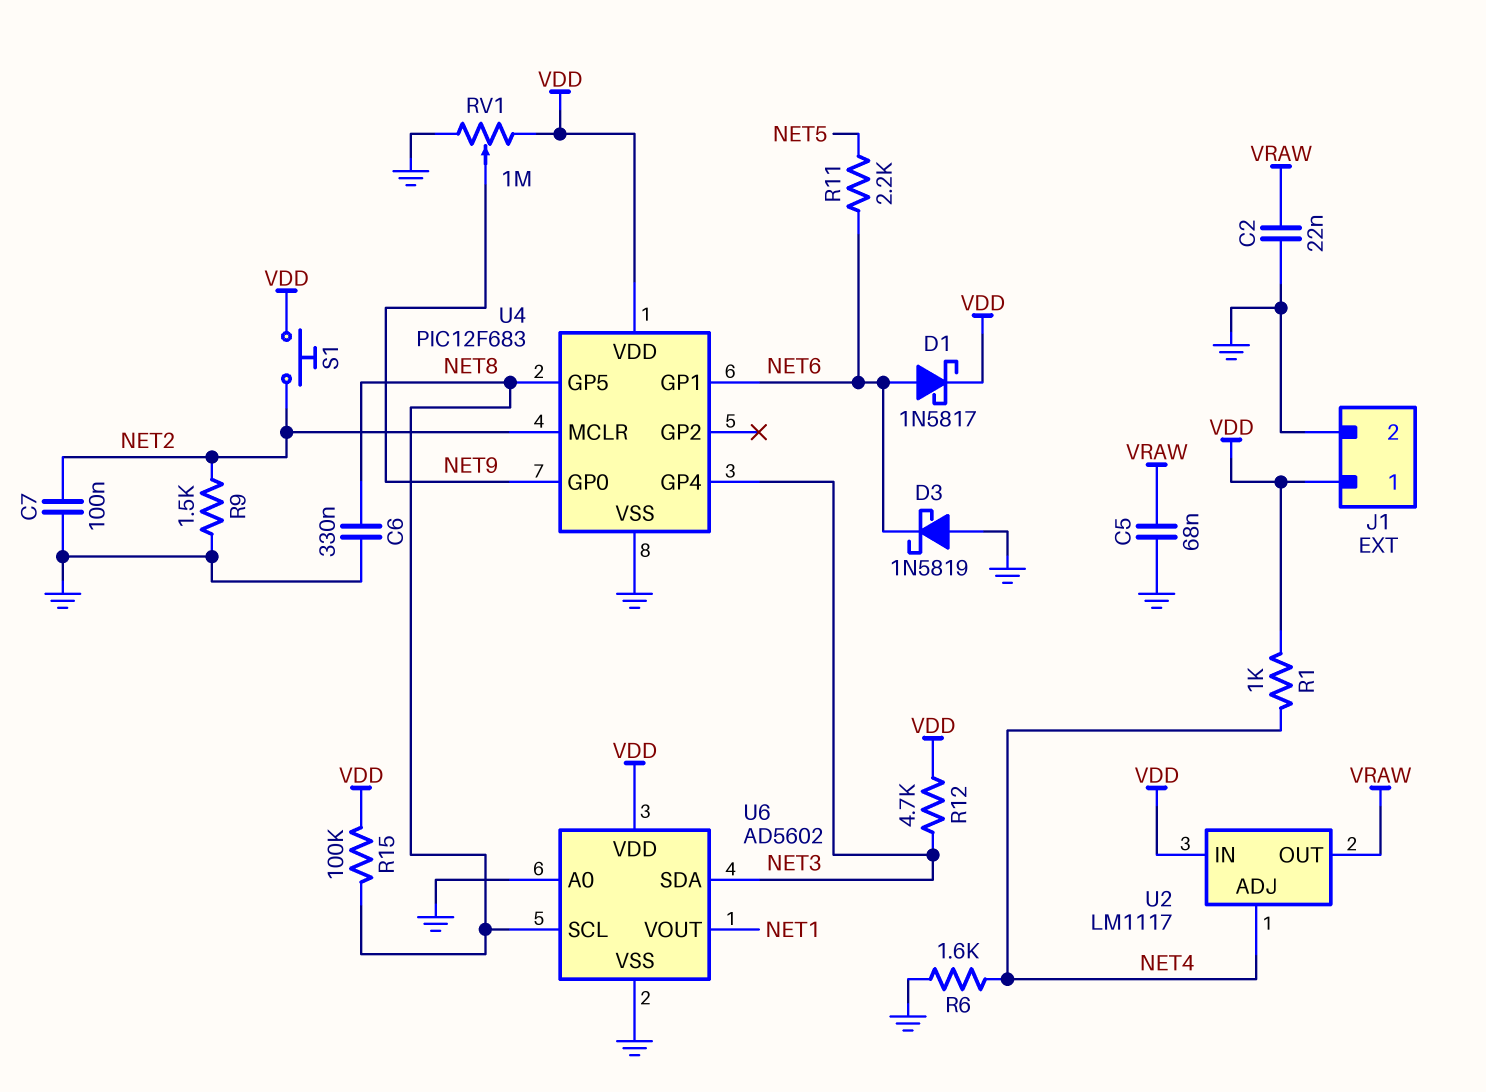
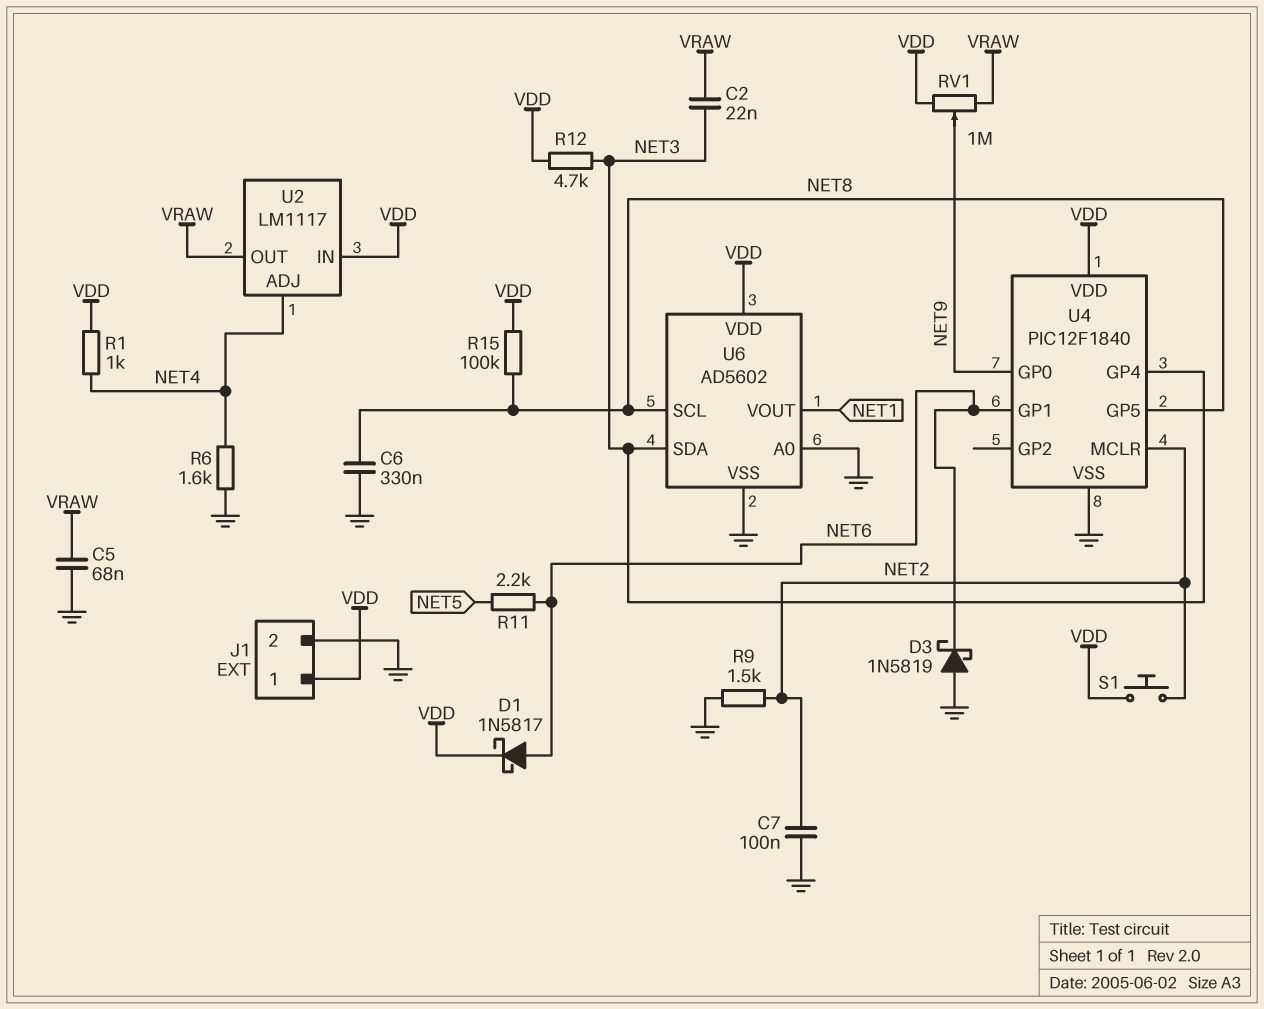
C2: 22nF (GND, VRAW) -> 22nF (NET3, VRAW)
RV1: 1M (GND, VDD, wiper NET9) -> 1M (VDD, VRAW, wiper NET9)
U4: PIC12F683 -> PIC12F1840

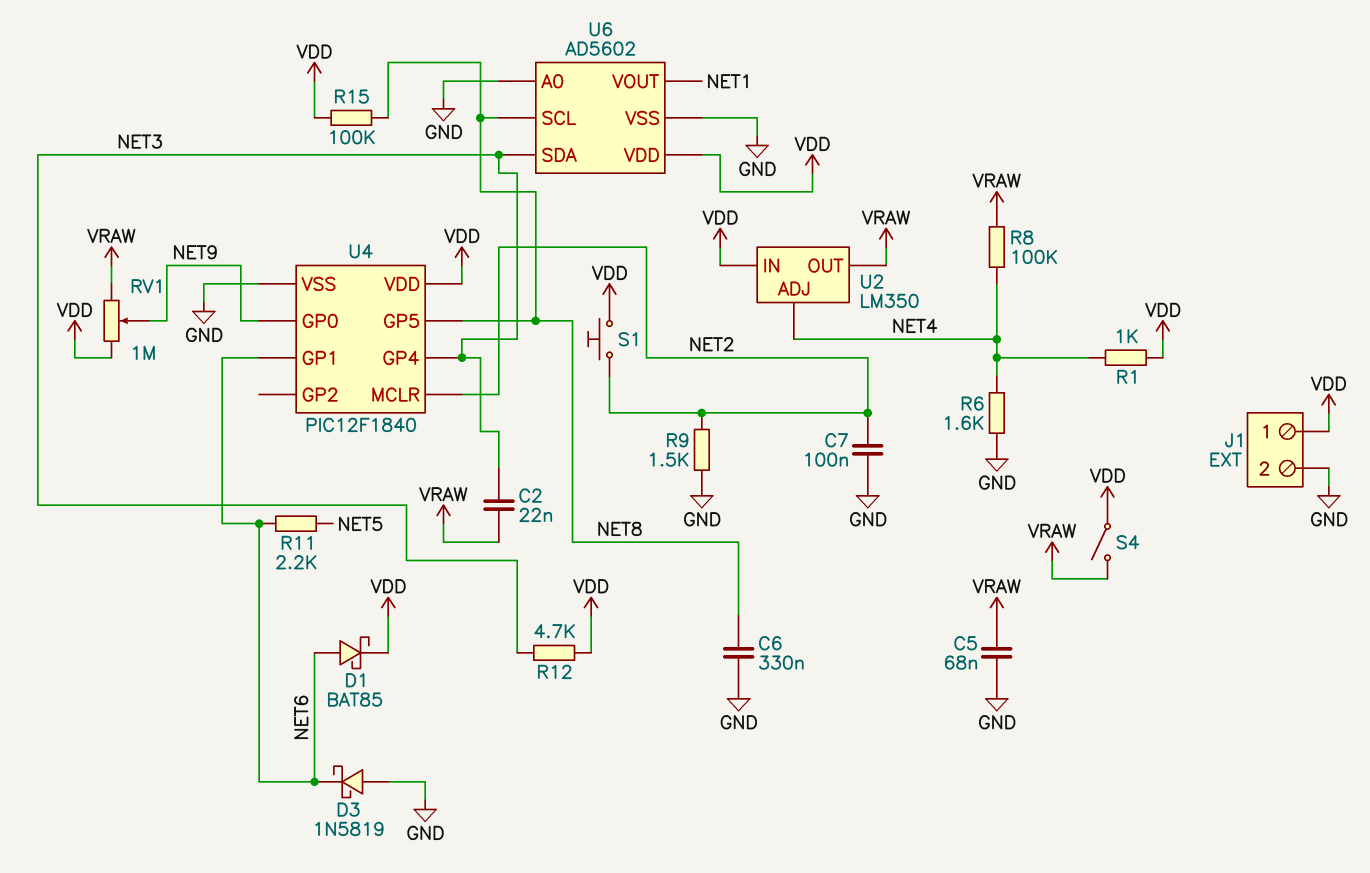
D1: schottky 1N5817 (A NET6, K VDD) -> schottky BAT85 (A NET6, K VDD)
R8: none -> 100k (NET4, VRAW)
S4: none -> switch (VDD, VRAW)
U2: LM1117 -> LM350

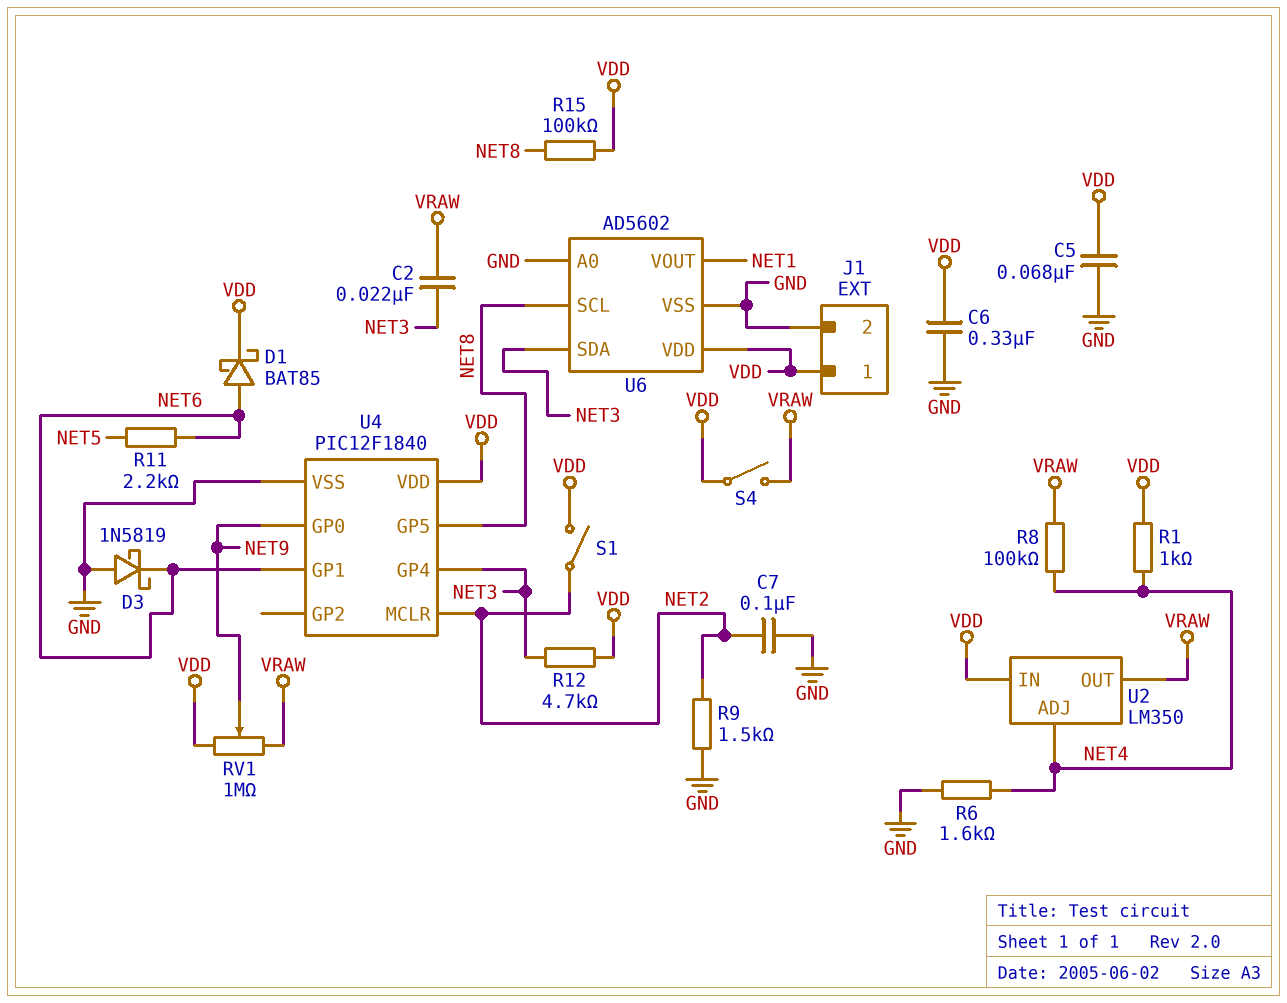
C5: 68nF (GND, VRAW) -> 68nF (GND, VDD)
C6: 330nF (GND, NET8) -> 330nF (GND, VDD)
S1: button (NET2, VDD) -> switch (NET2, VDD)

